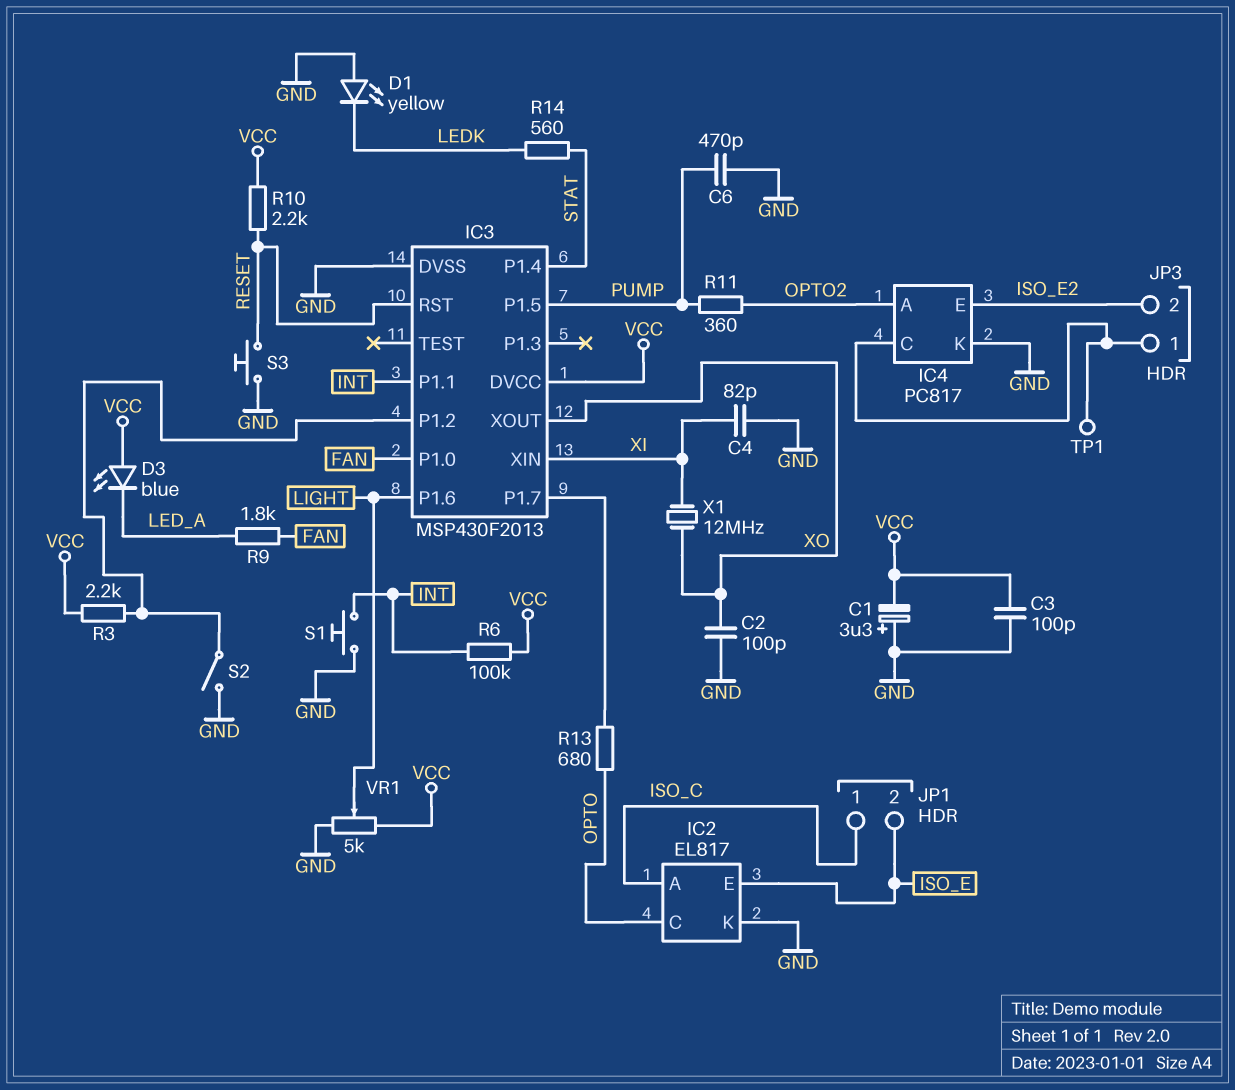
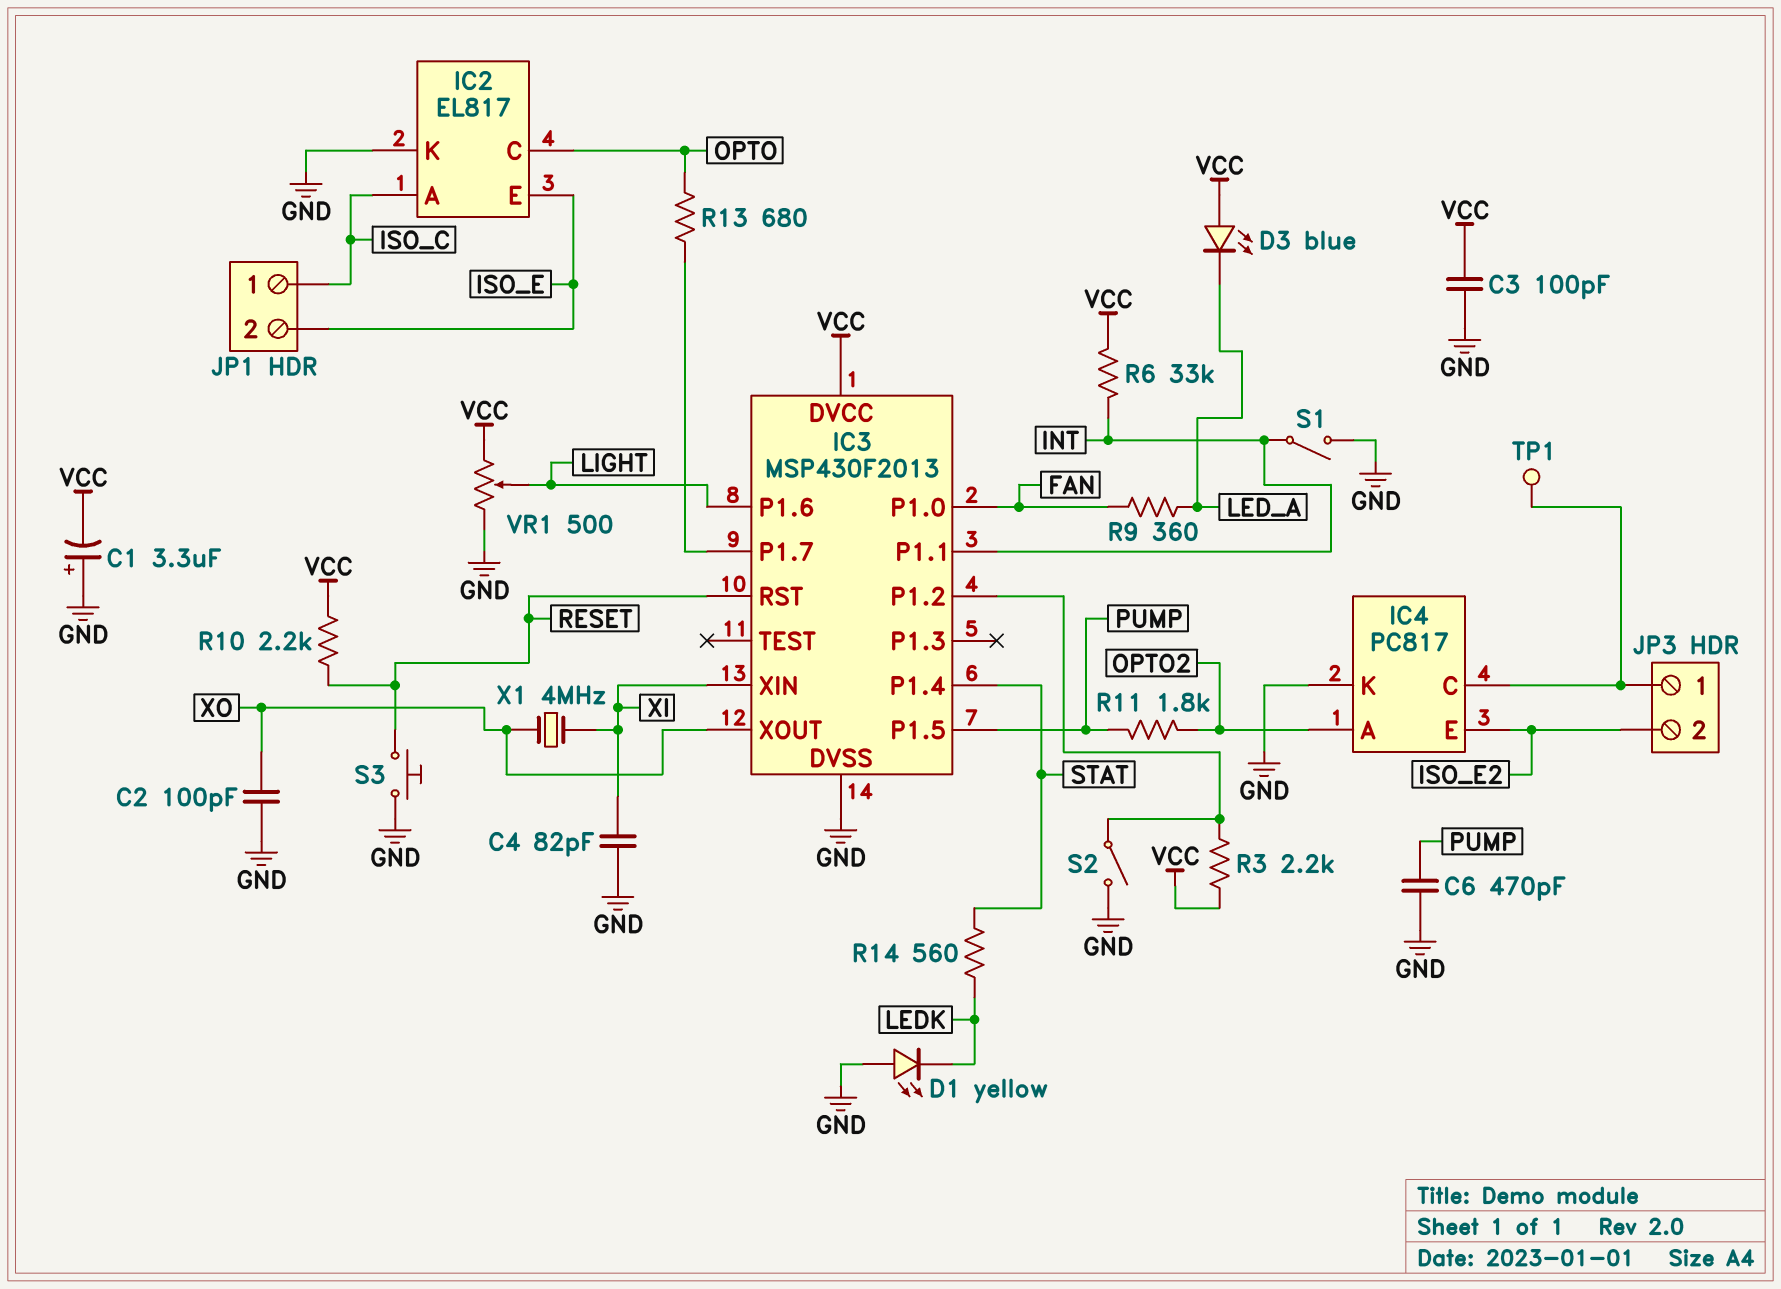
R6: 100k (INT, VCC) -> 33k (INT, VCC)
R9: 1.8k (FAN, LED_A) -> 360 (FAN, LED_A)
R11: 360 (OPTO2, PUMP) -> 1.8k (OPTO2, PUMP)
S1: button (GND, INT) -> switch (GND, INT)
VR1: 5k (GND, VCC, wiper LIGHT) -> 500 (GND, VCC, wiper LIGHT)
X1: 12MHz (XI, XO) -> 4MHz (XI, XO)

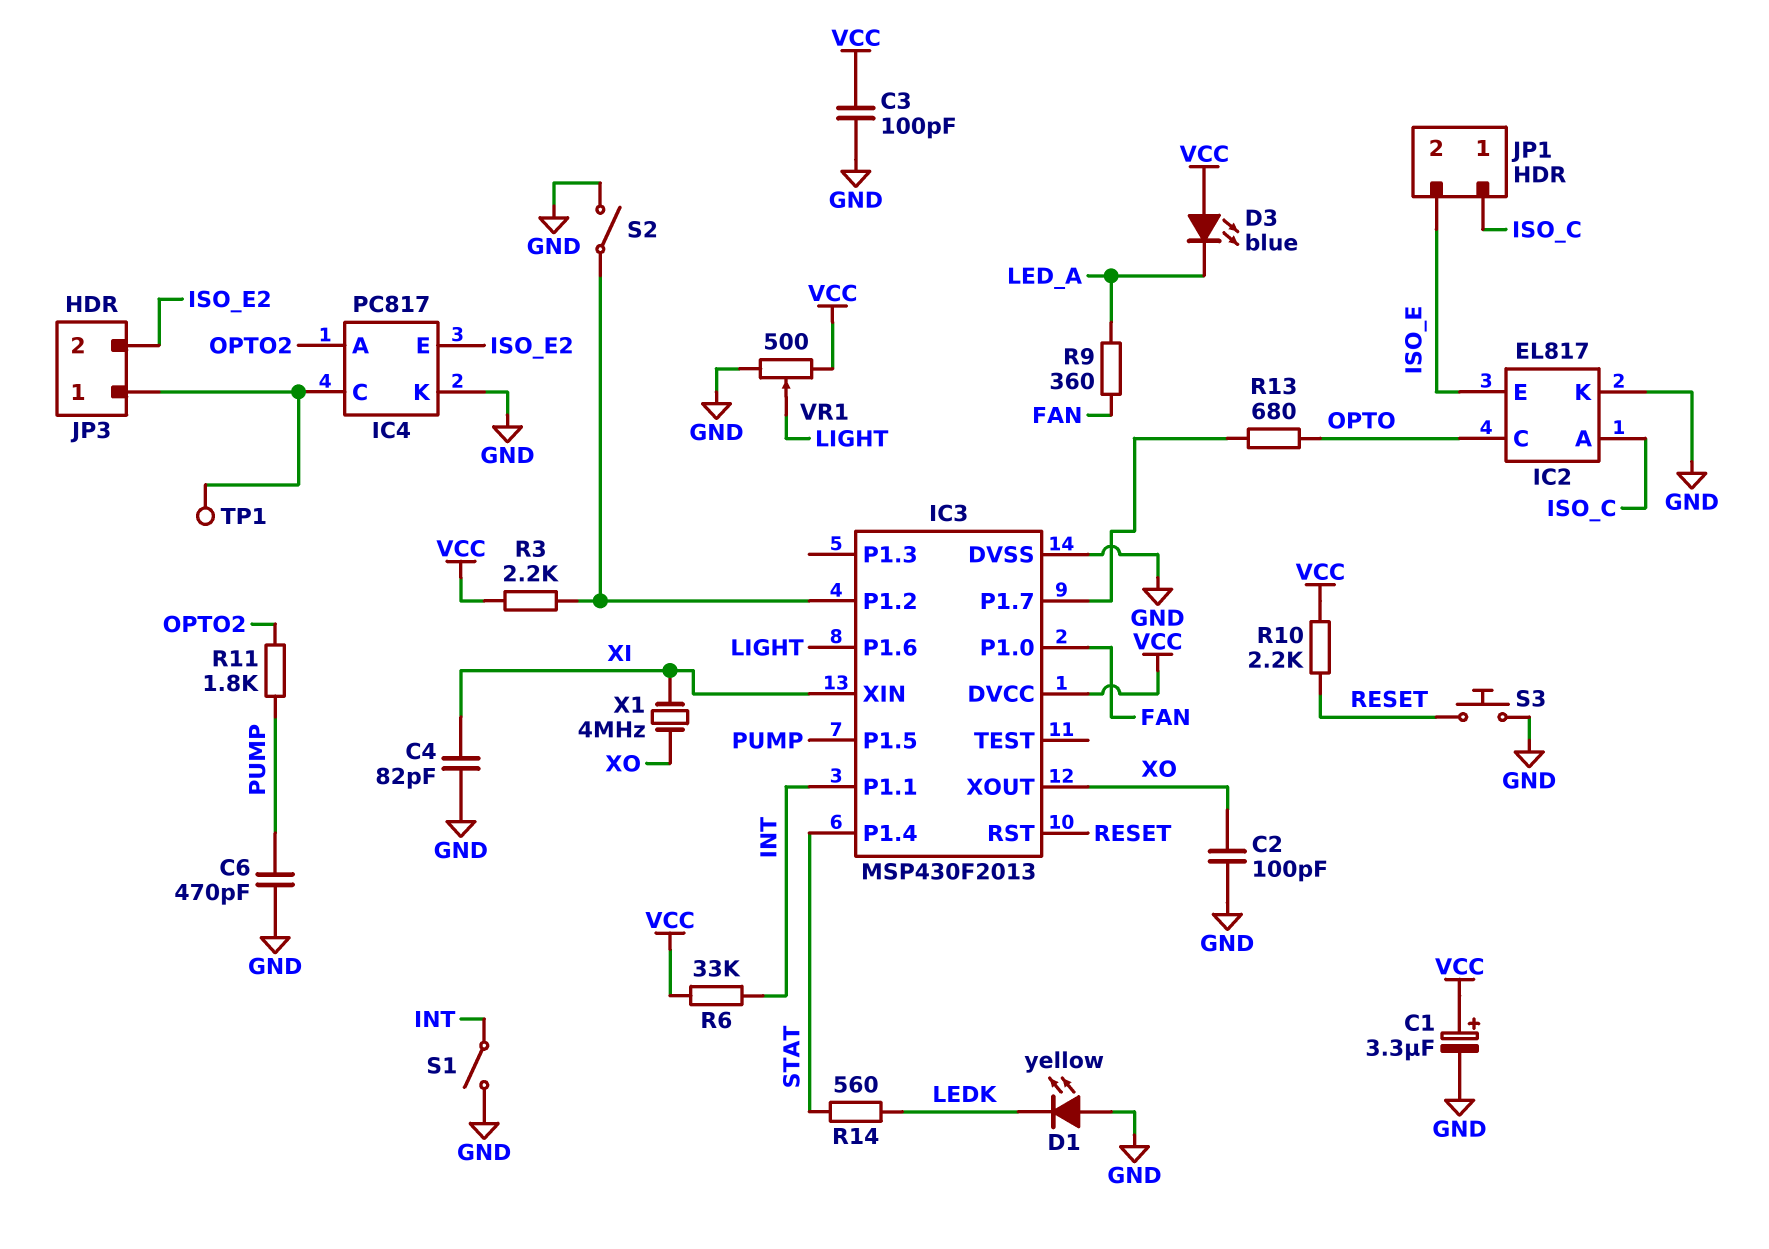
C1: 3.3uF (plus GND, minus VCC) -> 3.3uF (plus VCC, minus GND)

